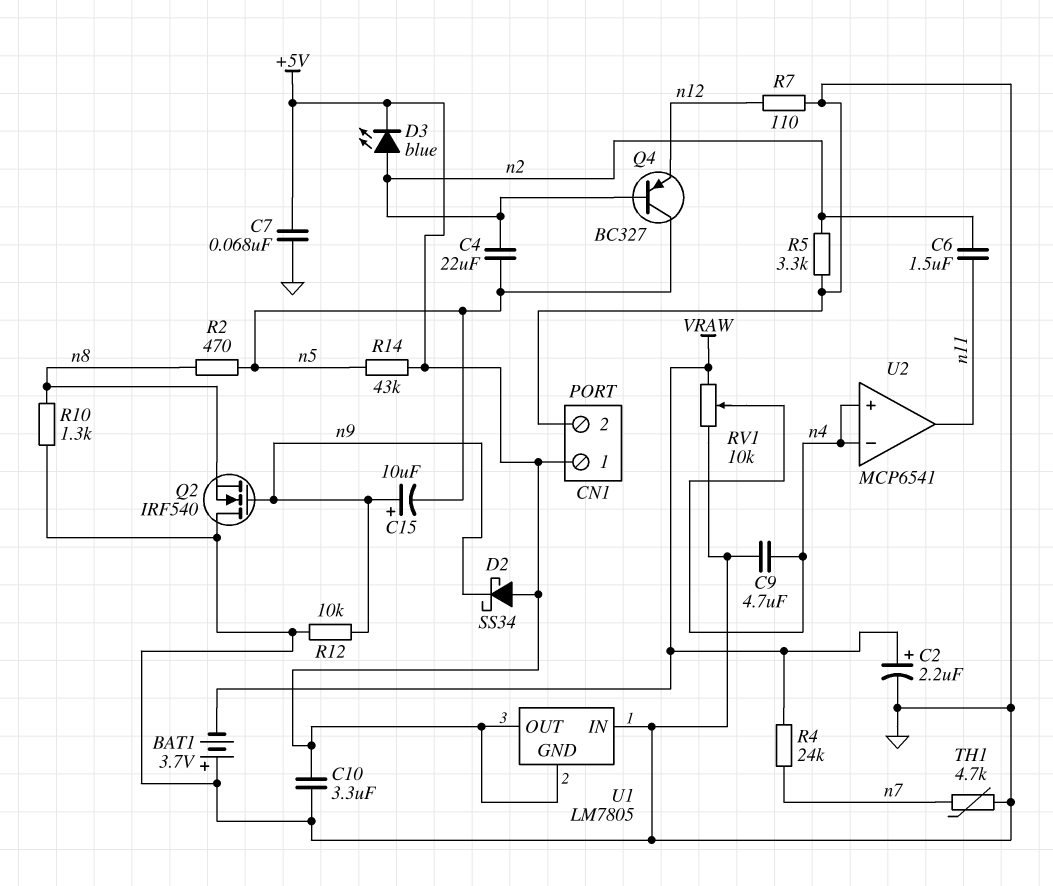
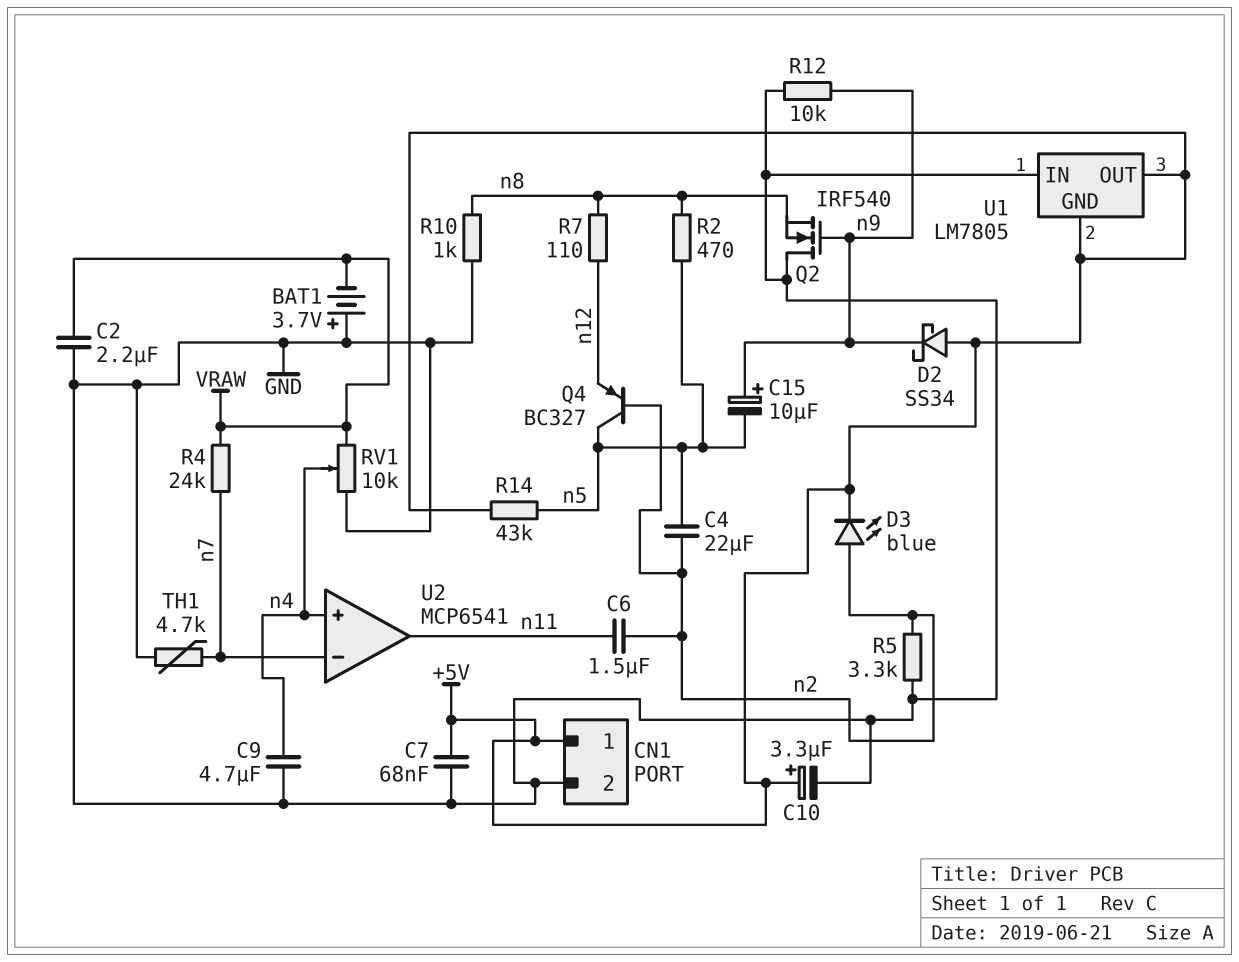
C2: 2.2uF (plus VRAW, minus GND) -> 2.2uF (GND, VRAW)
C10: 3.3uF (+5V, GND) -> 3.3uF (plus +5V, minus GND)
R7: 110 (GND, n12) -> 110 (n8, n12)
R10: 1.3k (GND, n8) -> 1k (GND, n8)
U2 pin in-: n4 -> n7

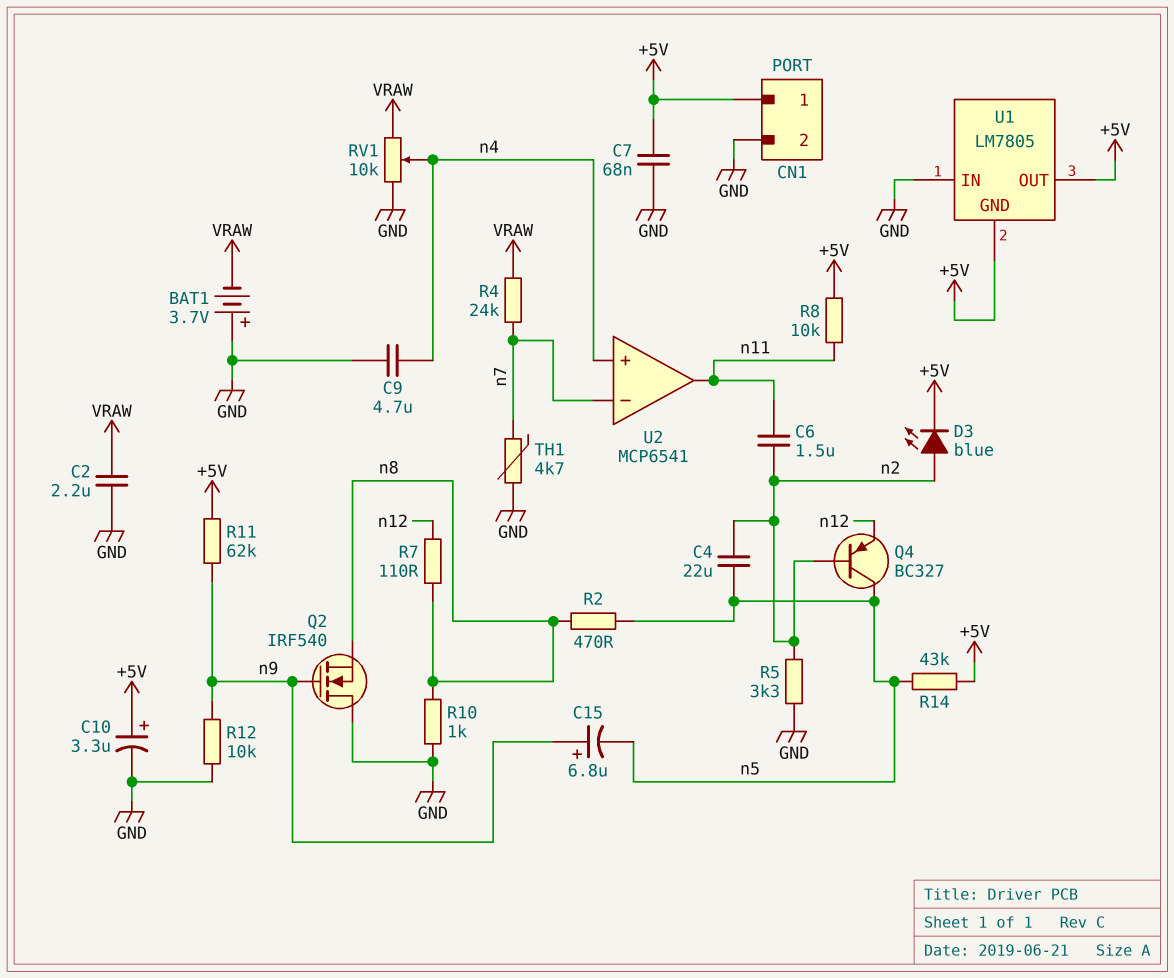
C15: 10uF (plus n9, minus n5) -> 6.8uF (plus n9, minus n5)
D2: schottky SS34 (A +5V, K n9) -> none
R8: none -> 10k (+5V, n11)
R11: none -> 62k (+5V, n9)

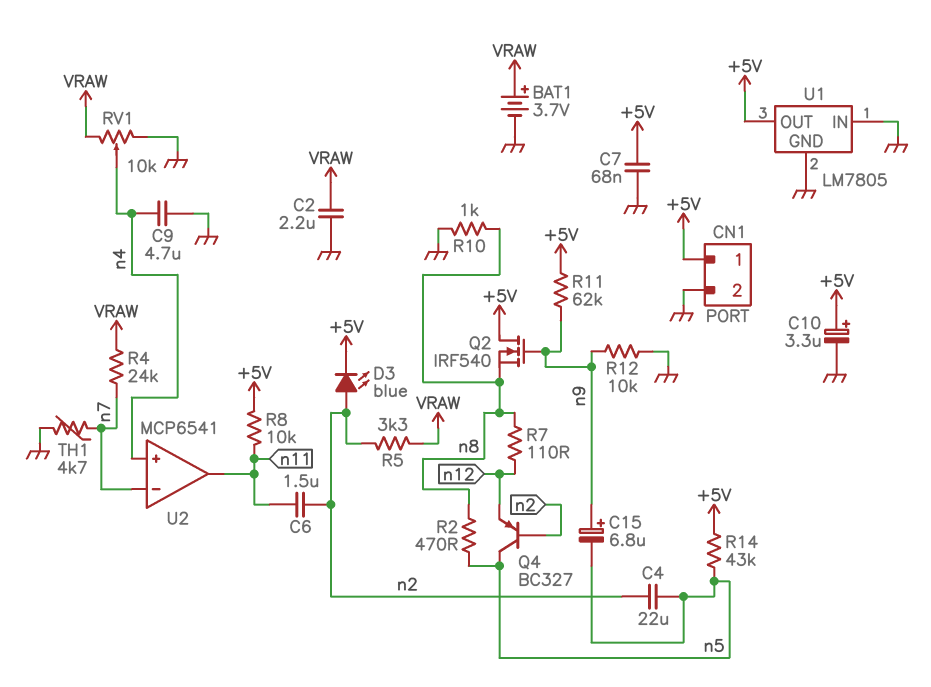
BAT1: 3.7V (plus GND, minus VRAW) -> 3.7V (plus VRAW, minus GND)
Q2: NMOS IRF540 (G n9, D GND, S n8) -> NMOS IRF540 (G n9, D +5V, S n8)
R5: 3.3k (GND, n2) -> 3.3k (VRAW, n2)
U1 pin GND: +5V -> GND

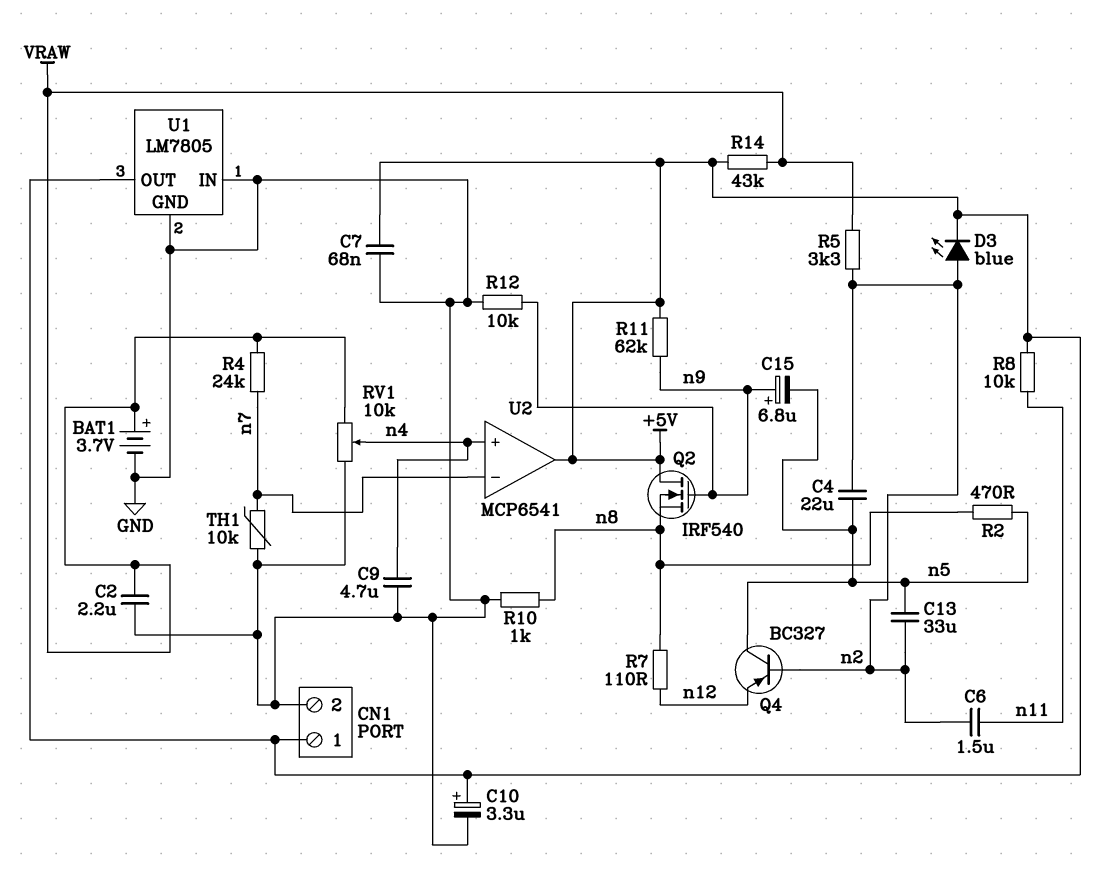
C13: none -> 33uF (n2, n5)
R14: 43k (+5V, n5) -> 43k (+5V, VRAW)
TH1: 4.7k (GND, n7) -> 10k (GND, n7)
U2 pin out: n11 -> +5V

